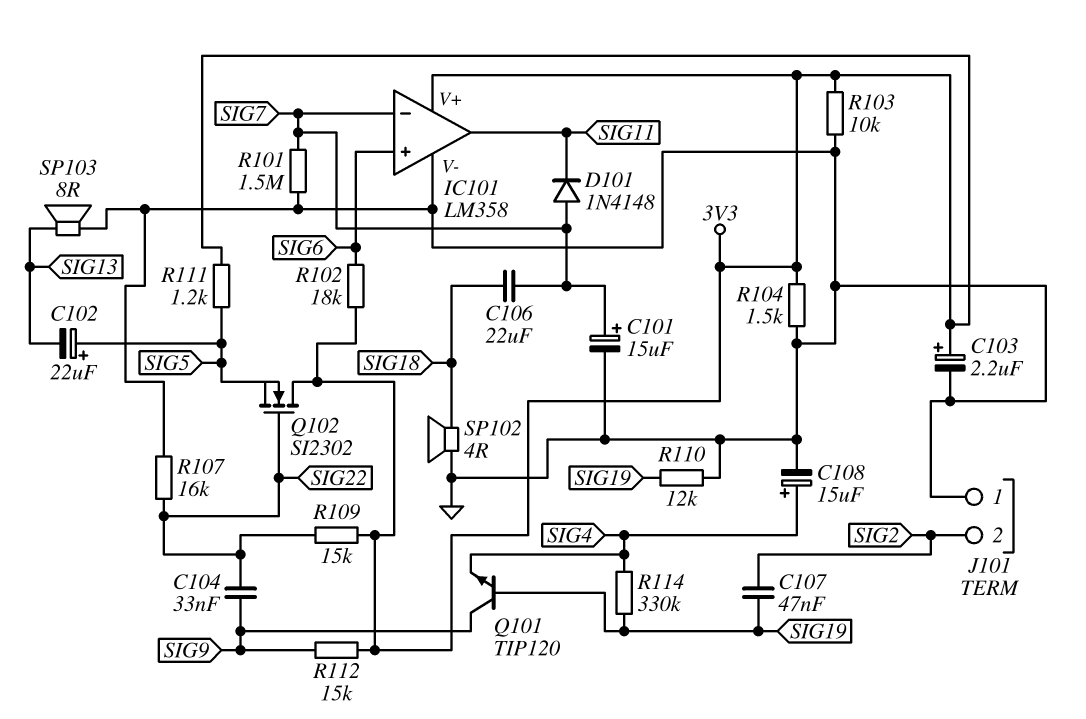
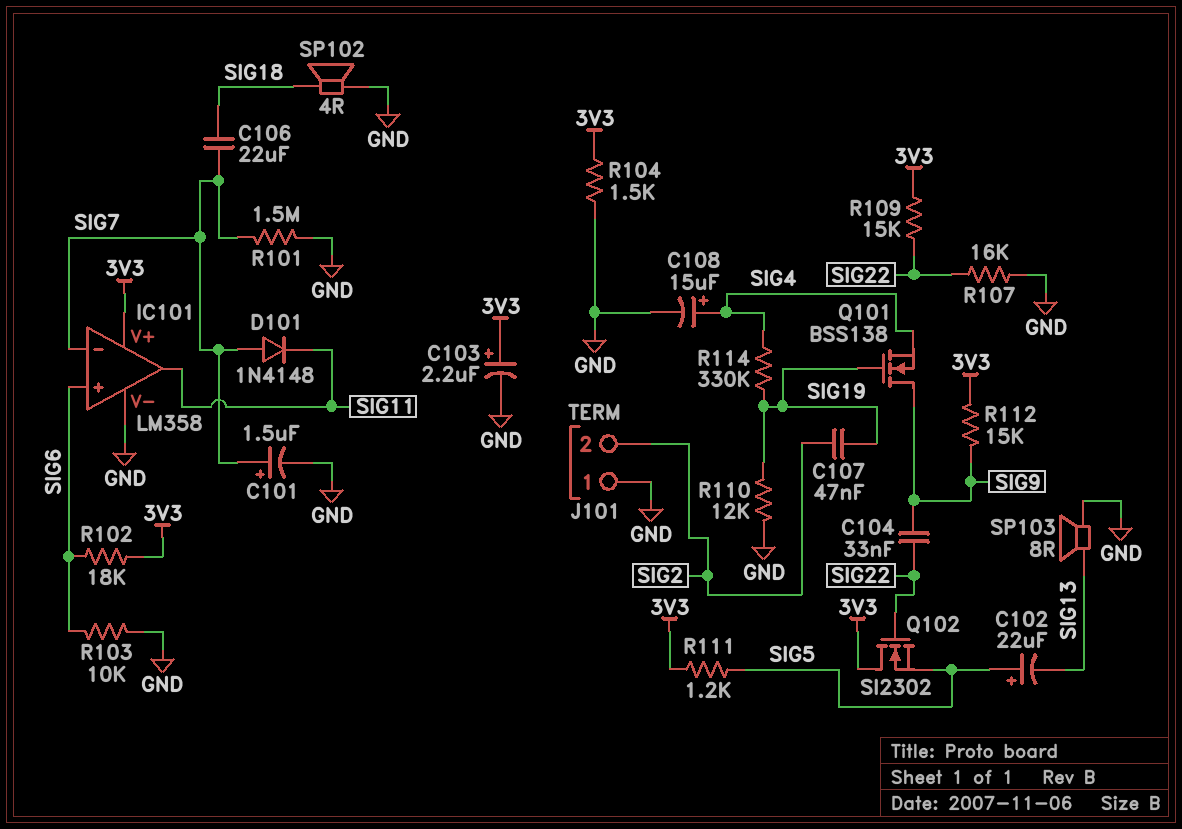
C101: 15uF (plus SIG7, minus GND) -> 1.5uF (plus SIG7, minus GND)
Q101: NPN TIP120 (B SIG19, C SIG9, E SIG4) -> NMOS BSS138 (G SIG19, D SIG9, S SIG4)
R103: 10k (3V3, GND) -> 10k (GND, SIG6)

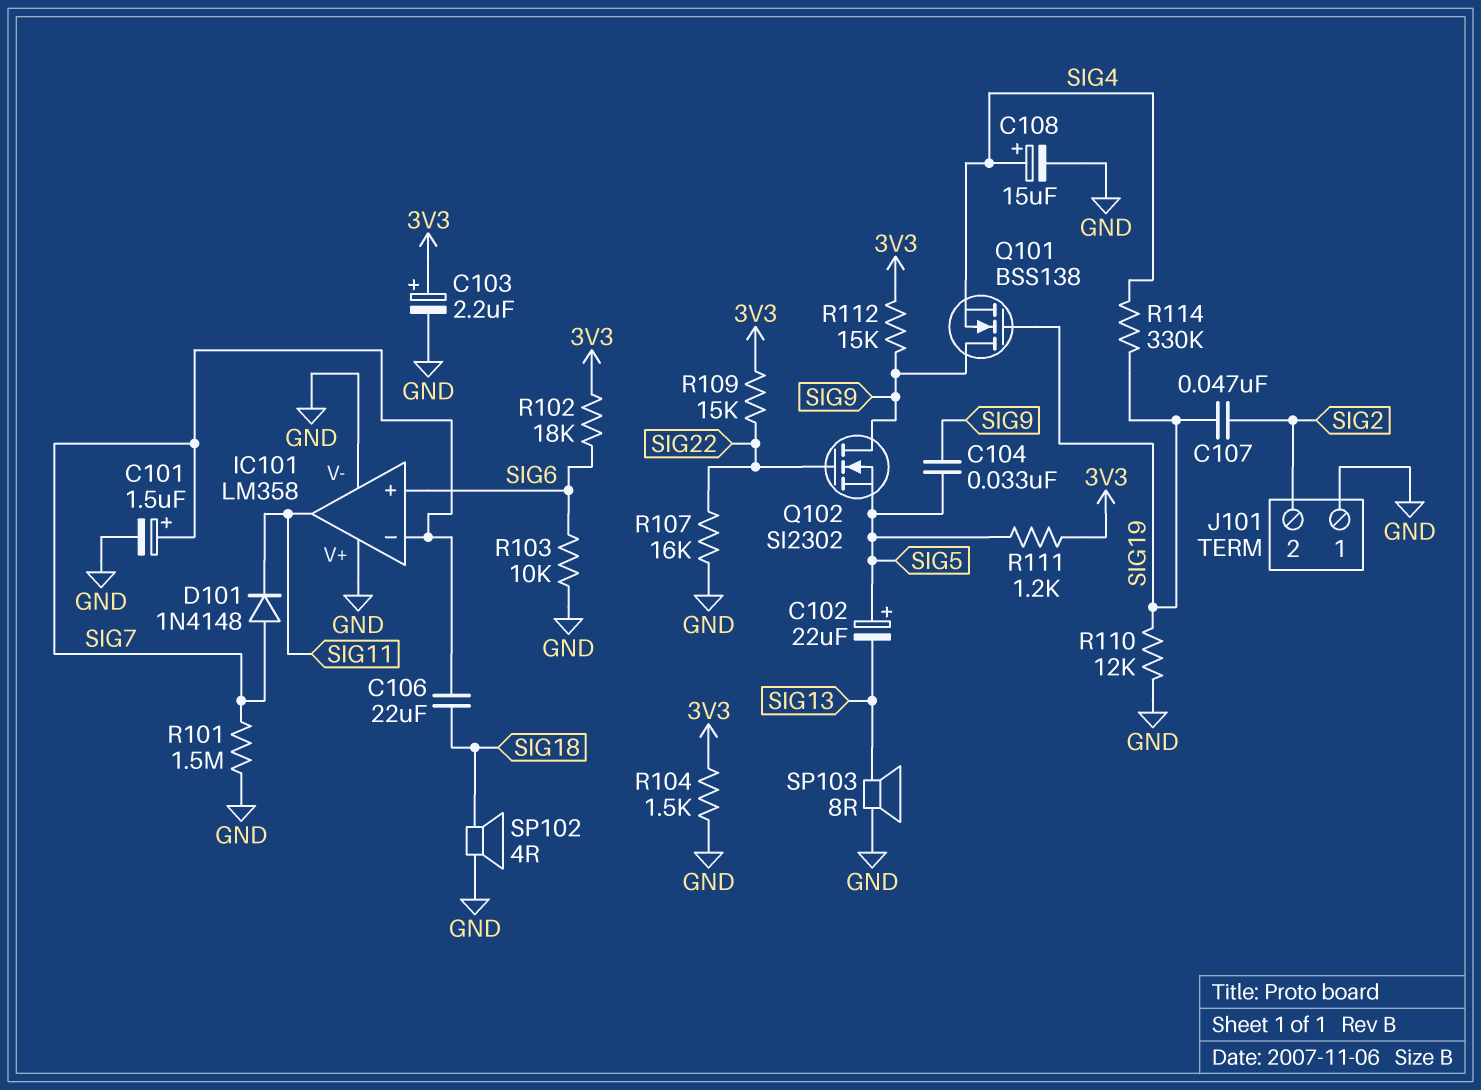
C104: 33nF (SIG9, SIG22) -> 33nF (SIG5, SIG9)
IC101 pin V+: 3V3 -> GND
Q102: NMOS SI2302 (G SIG22, D 3V3, S SIG5) -> NMOS SI2302 (G SIG22, D SIG9, S SIG5)

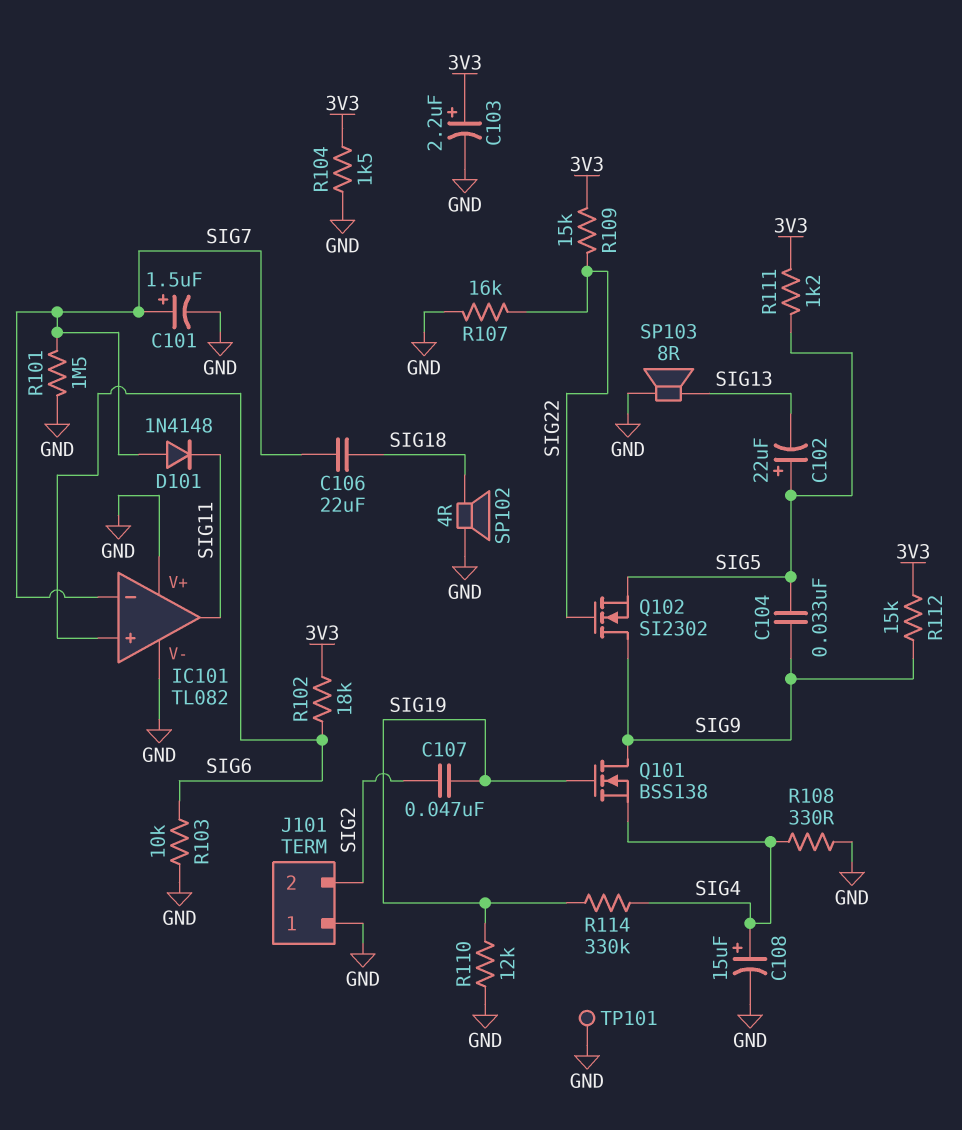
IC101: LM358 -> TL082
R108: none -> 330 (GND, SIG4)
TP101: none -> test point (GND)

